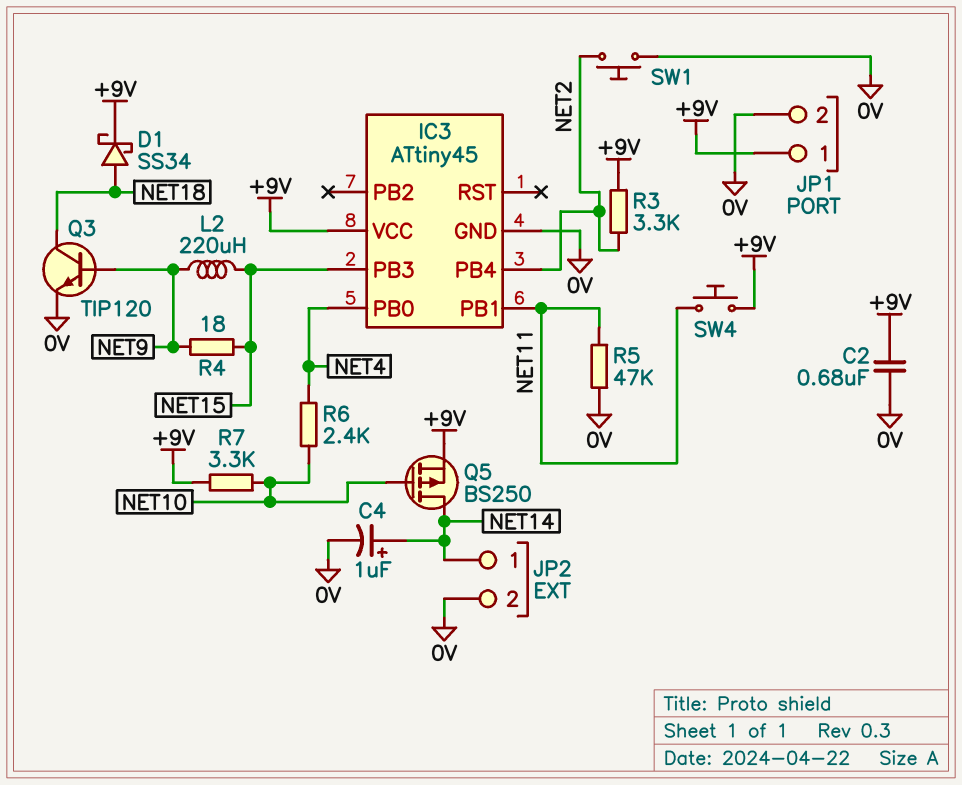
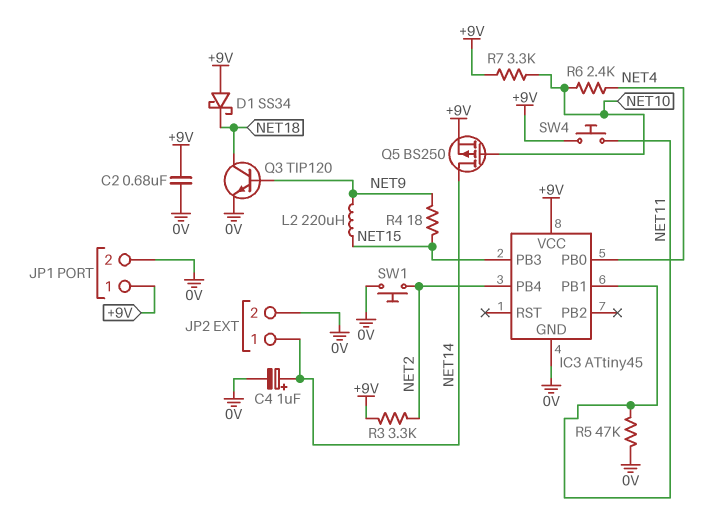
D1: schottky SS34 (A NET18, K +9V) -> schottky SS34 (A +9V, K NET18)

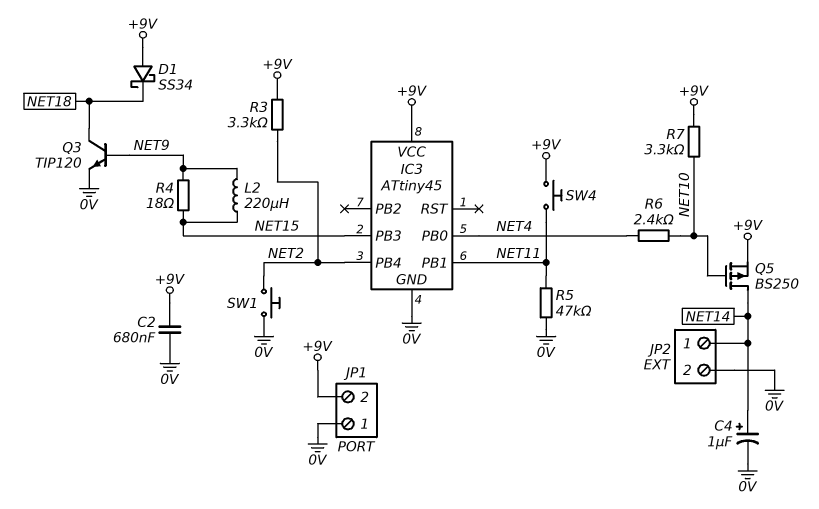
JP1 pin 1: +9V -> 0V
JP1 pin 2: 0V -> +9V

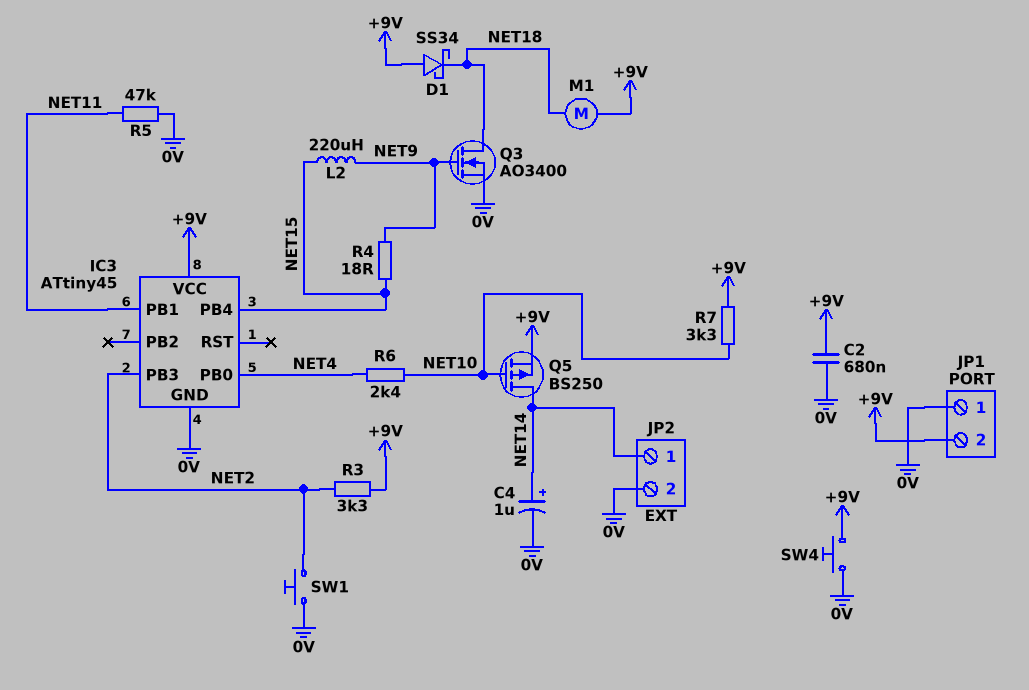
IC3 pin PB3: NET15 -> NET2
IC3 pin PB4: NET2 -> NET15
M1: none -> motor (+9V, NET18)
Q3: NPN TIP120 (B NET9, C NET18, E 0V) -> NMOS AO3400 (G NET9, D NET18, S 0V)
SW4: button (+9V, NET11) -> button (+9V, 0V)

